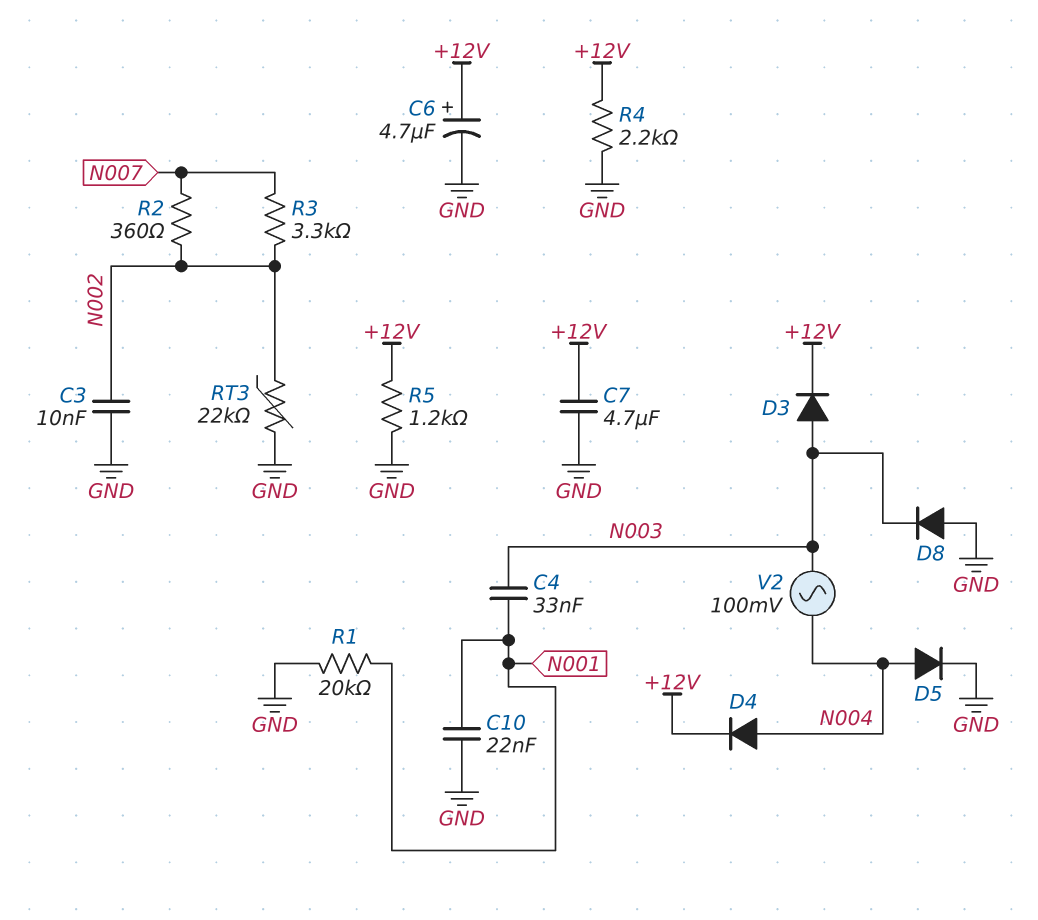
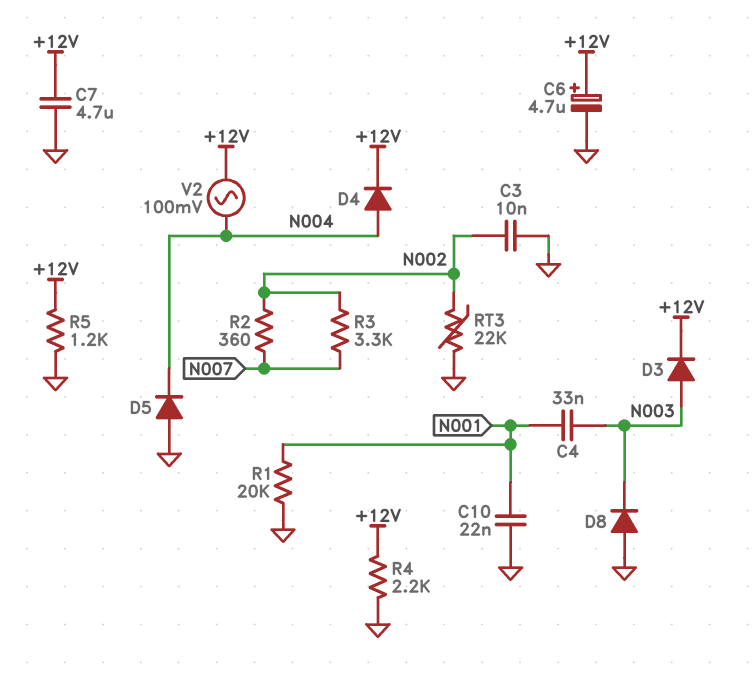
D5: diode (A N004, K GND) -> diode (A GND, K N004)
V2: AC 100mV (N003, N004) -> AC 100mV (+12V, N004)

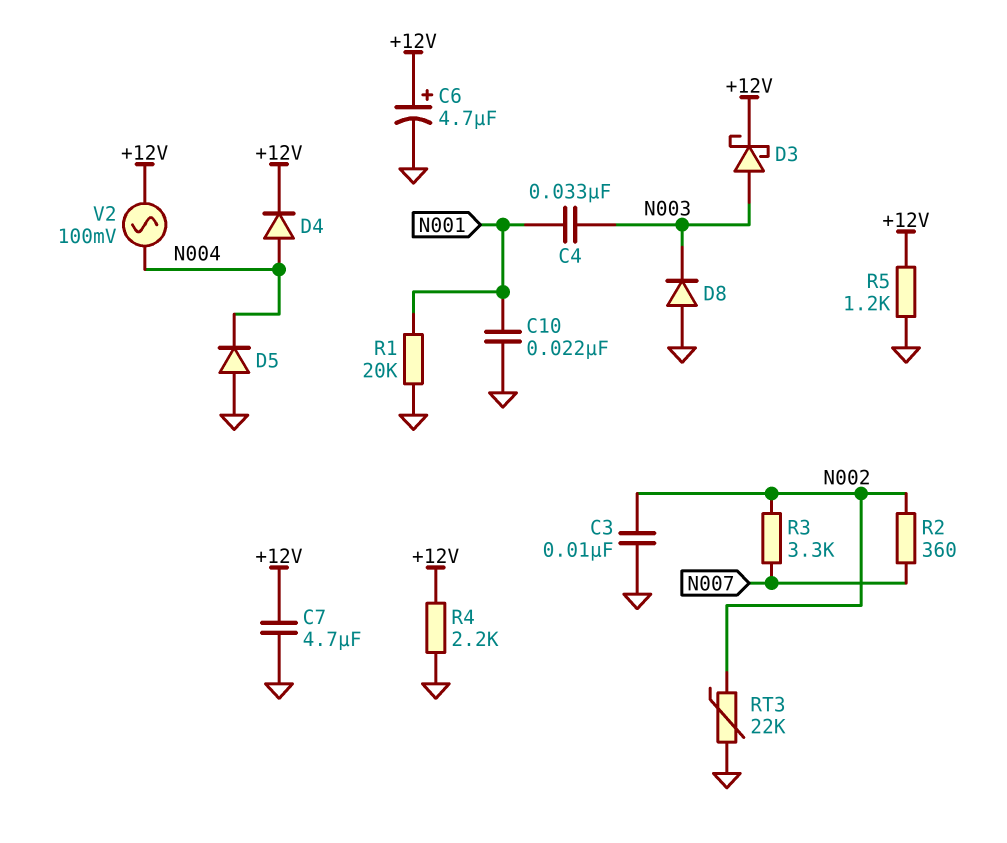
D3: diode (A N003, K +12V) -> schottky (A N003, K +12V)

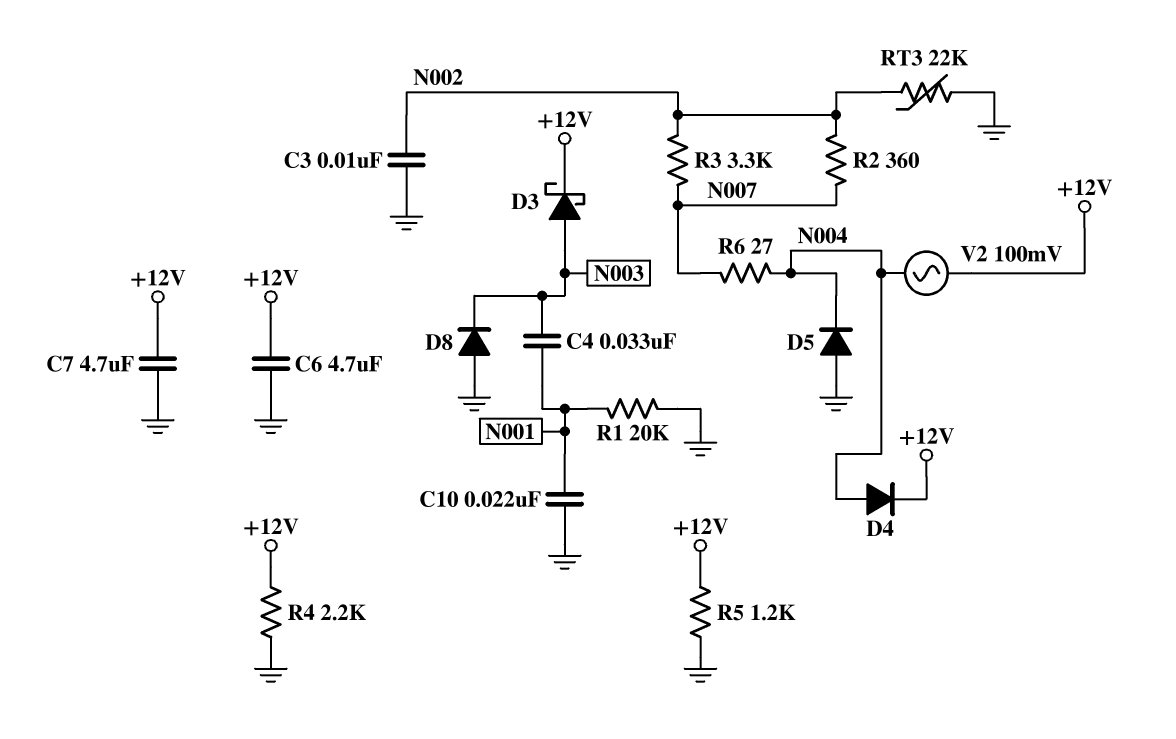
C6: 4.7uF (plus +12V, minus GND) -> 4.7uF (+12V, GND)
R6: none -> 27 (N004, N007)

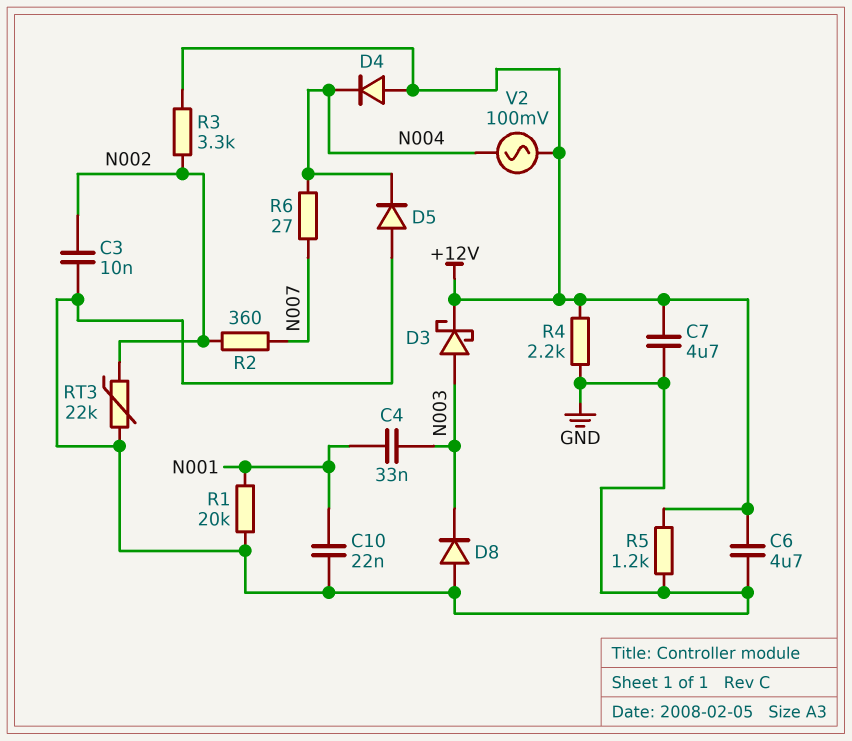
D4: diode (A N004, K +12V) -> diode (A +12V, K N004)
R3: 3.3k (N002, N007) -> 3.3k (+12V, N002)

